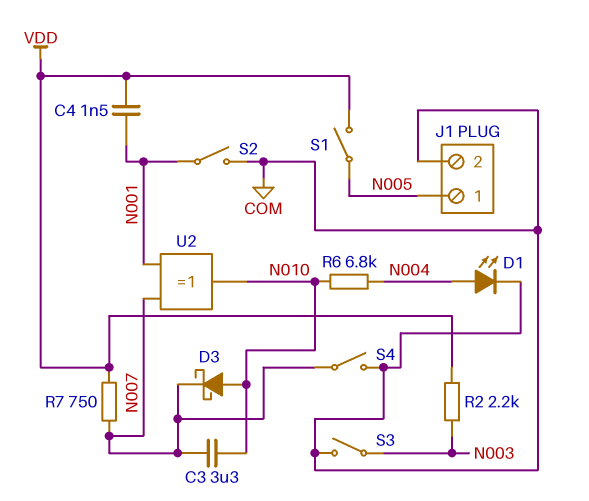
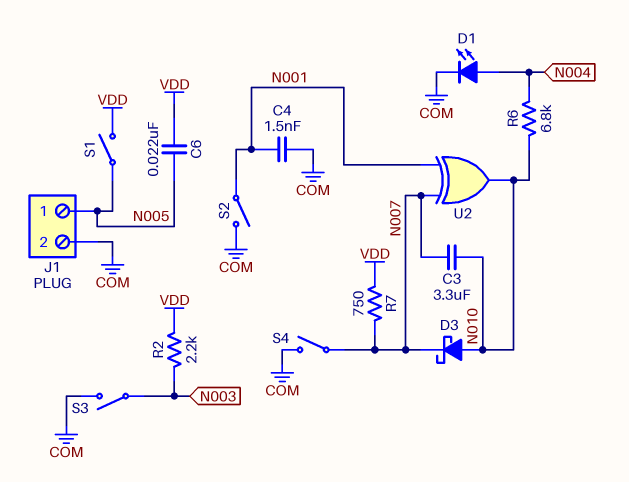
C4: 1.5nF (N001, VDD) -> 1.5nF (COM, N001)
C6: none -> 22nF (N005, VDD)

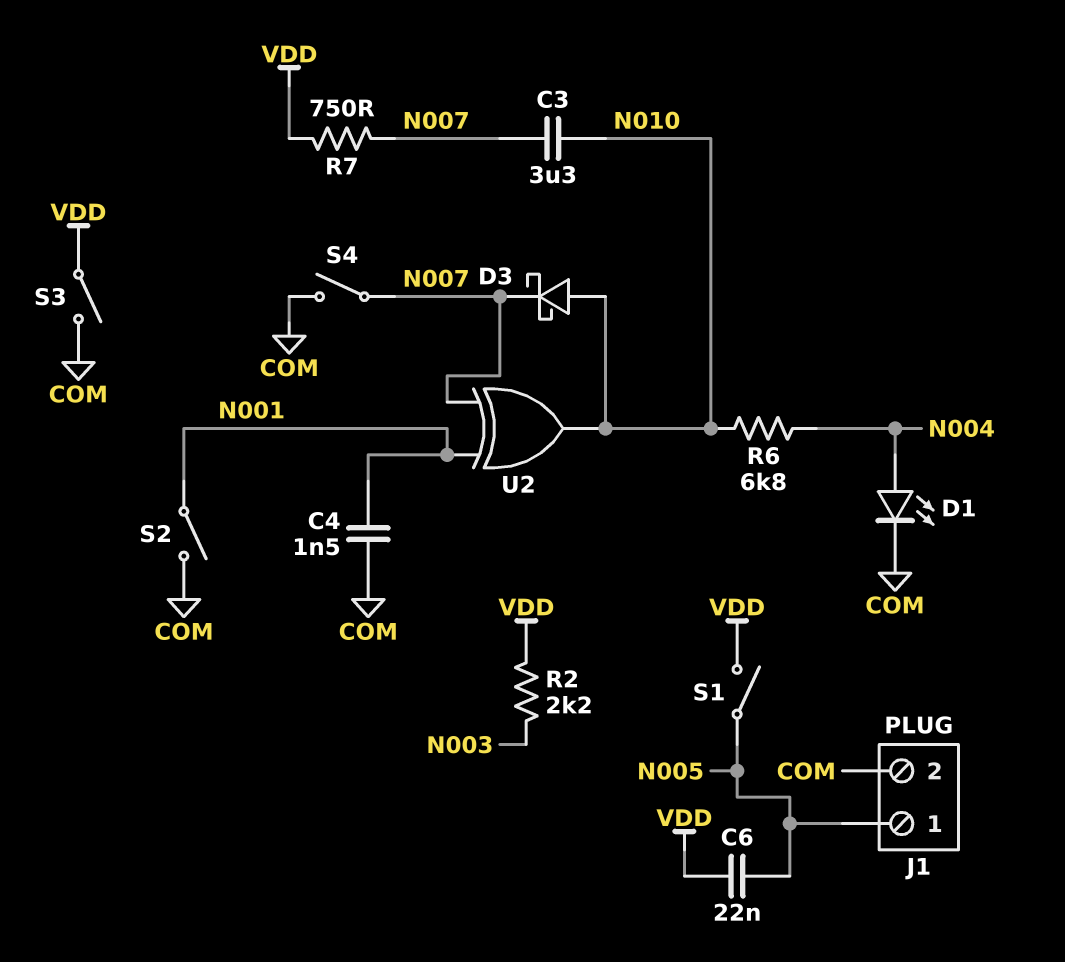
S3: switch (COM, N003) -> switch (COM, VDD)

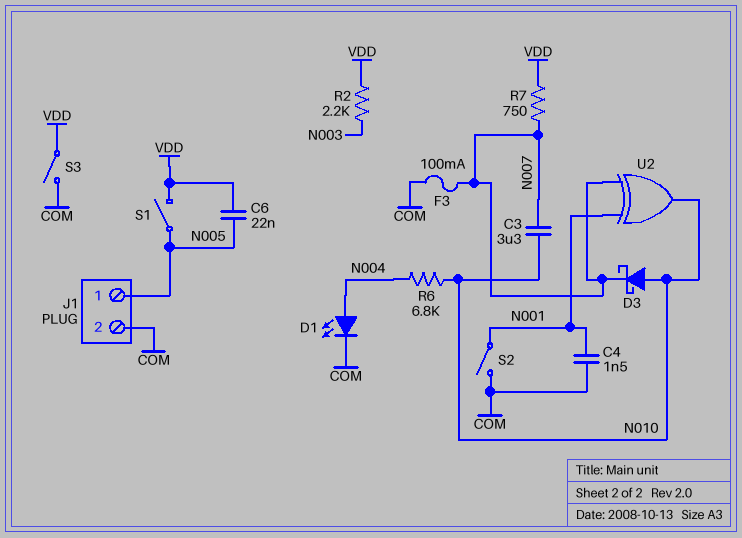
F3: none -> 100mA (COM, N007)
S4: switch (COM, N007) -> none

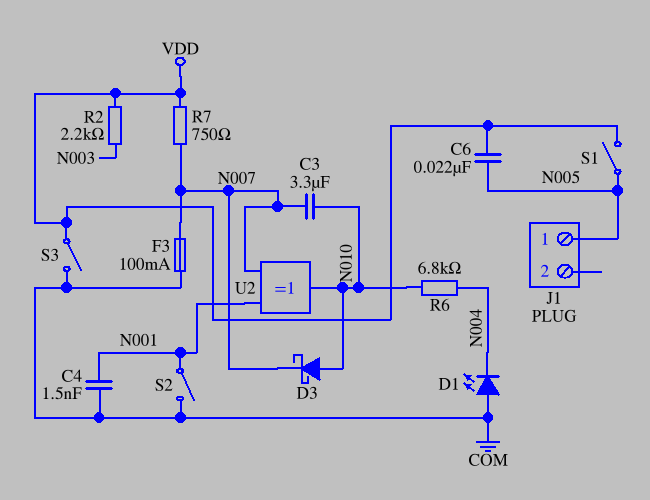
D1: LED (A N004, K COM) -> LED (A COM, K N004)
J1 pin 2: COM -> none

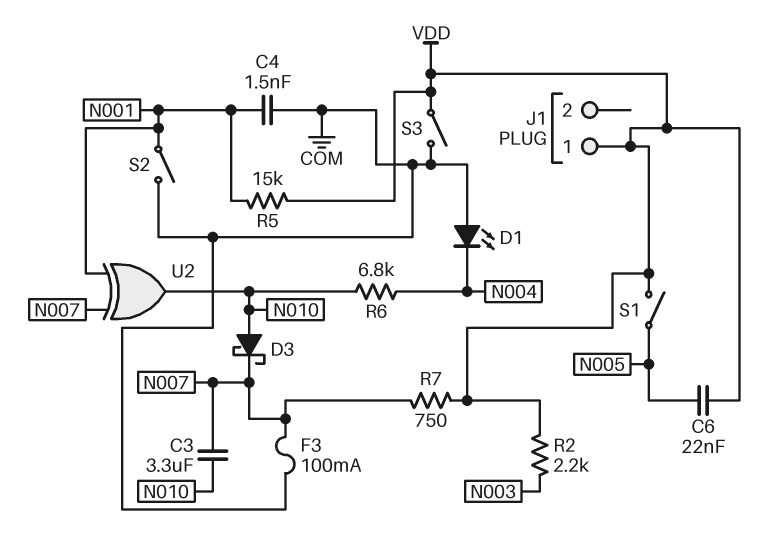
J1 pin 1: N005 -> VDD
R5: none -> 15k (N001, VDD)

